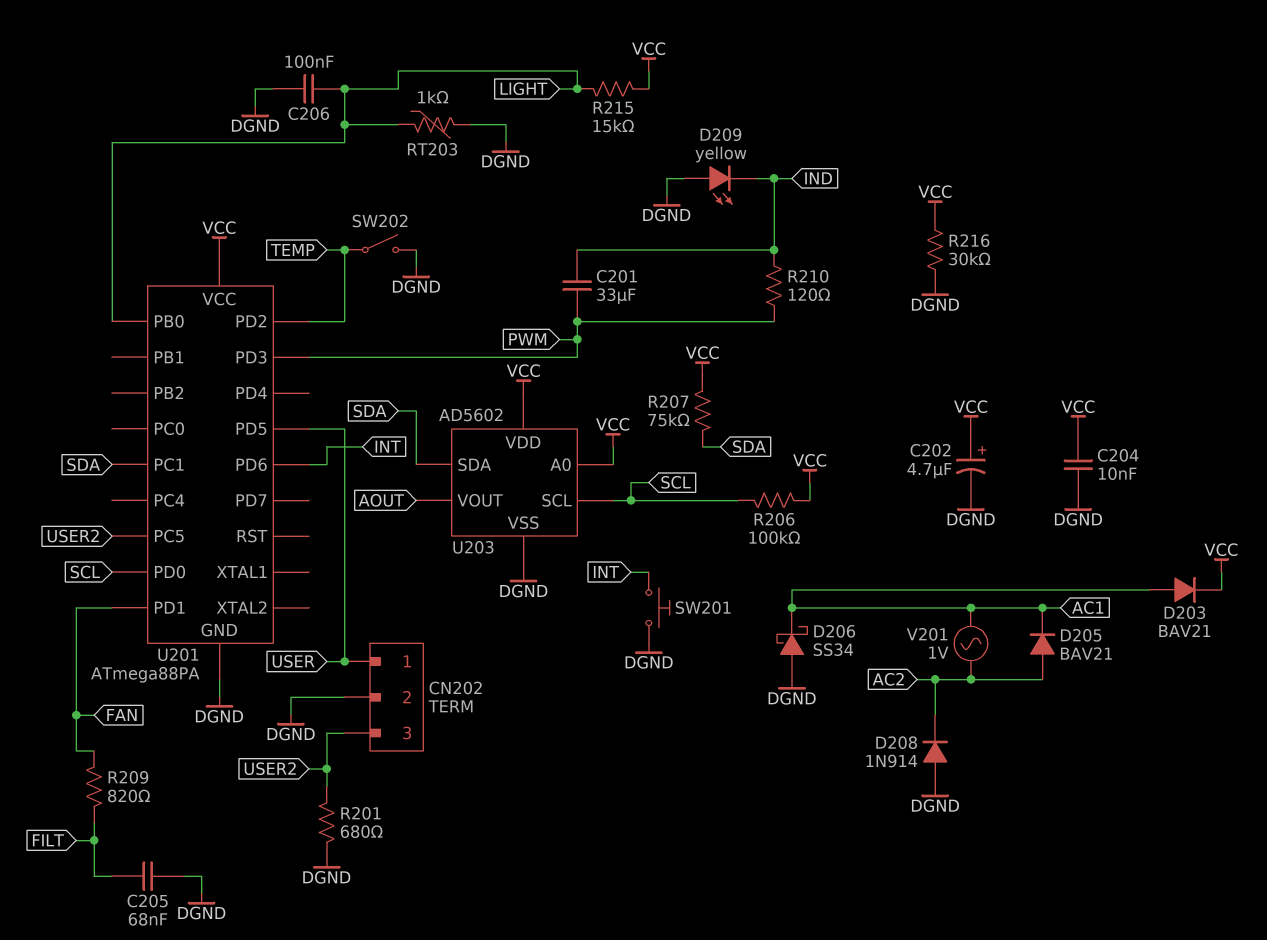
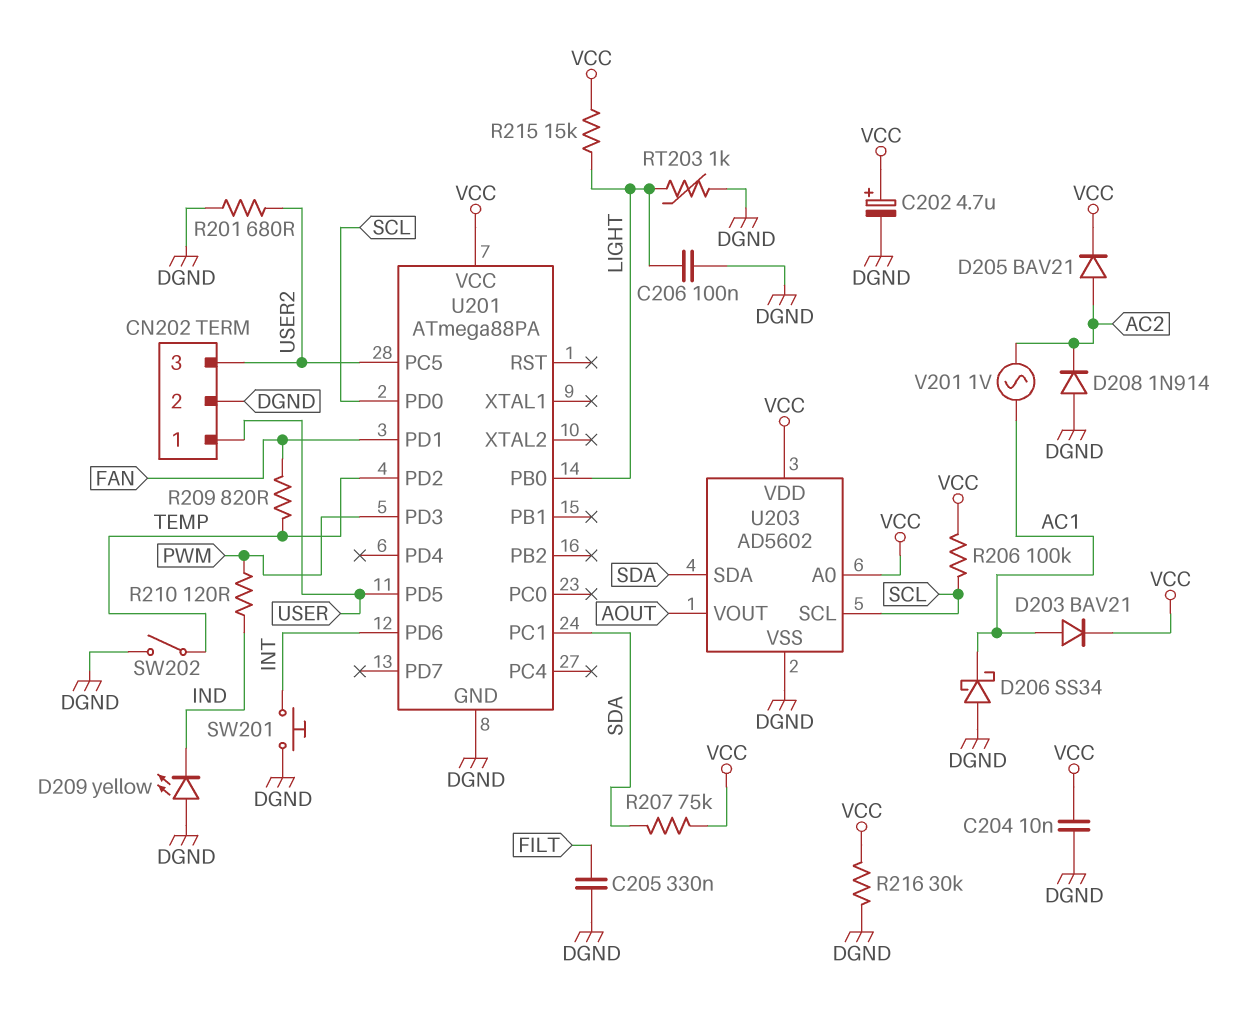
C201: 33uF (IND, PWM) -> none
C205: 68nF (DGND, FILT) -> 330nF (DGND, FILT)
D205: diode BAV21 (A AC2, K AC1) -> diode BAV21 (A AC2, K VCC)
R209: 820 (FAN, FILT) -> 820 (FAN, TEMP)

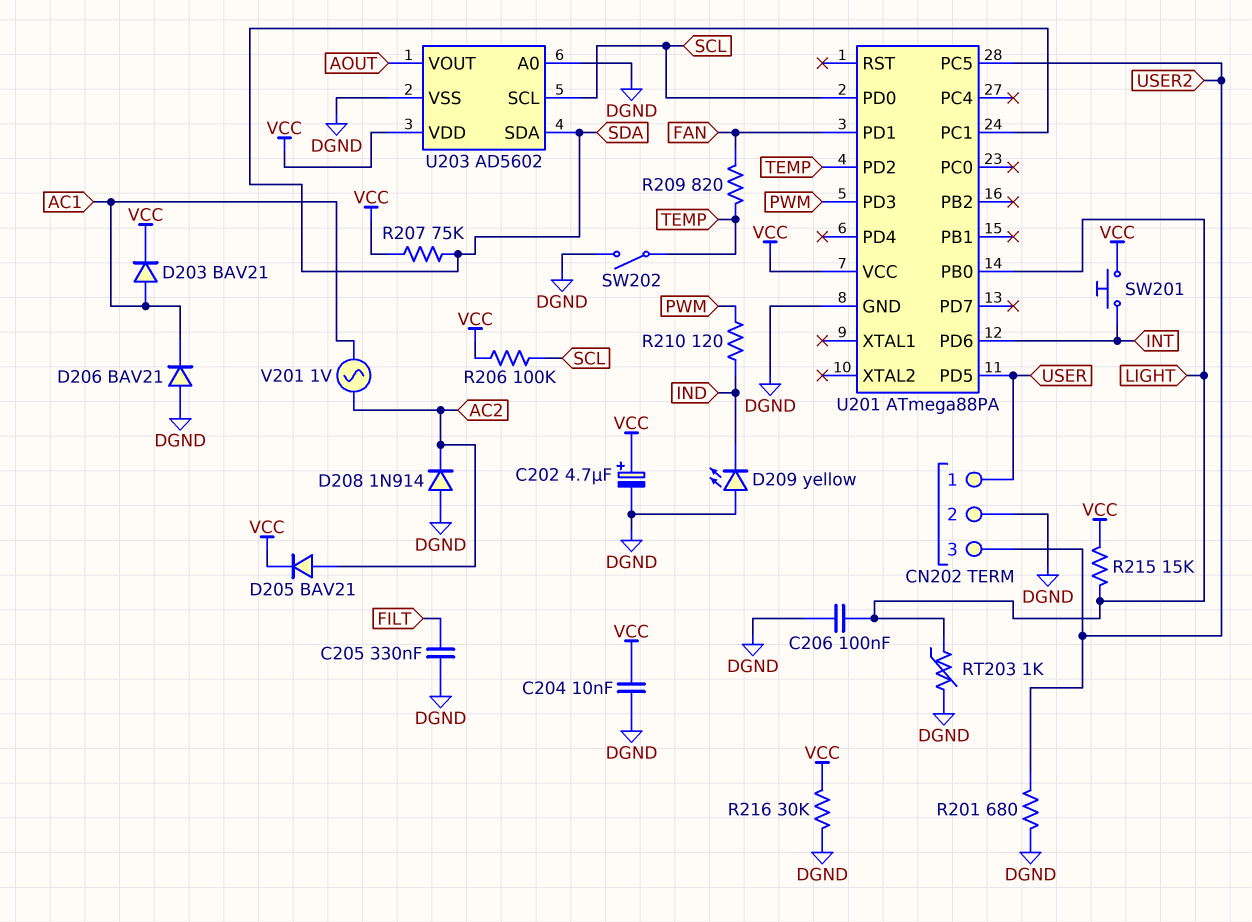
D206: schottky SS34 (A DGND, K AC1) -> diode BAV21 (A DGND, K AC1)
SW201: button (DGND, INT) -> button (INT, VCC)
U203 pin A0: VCC -> DGND

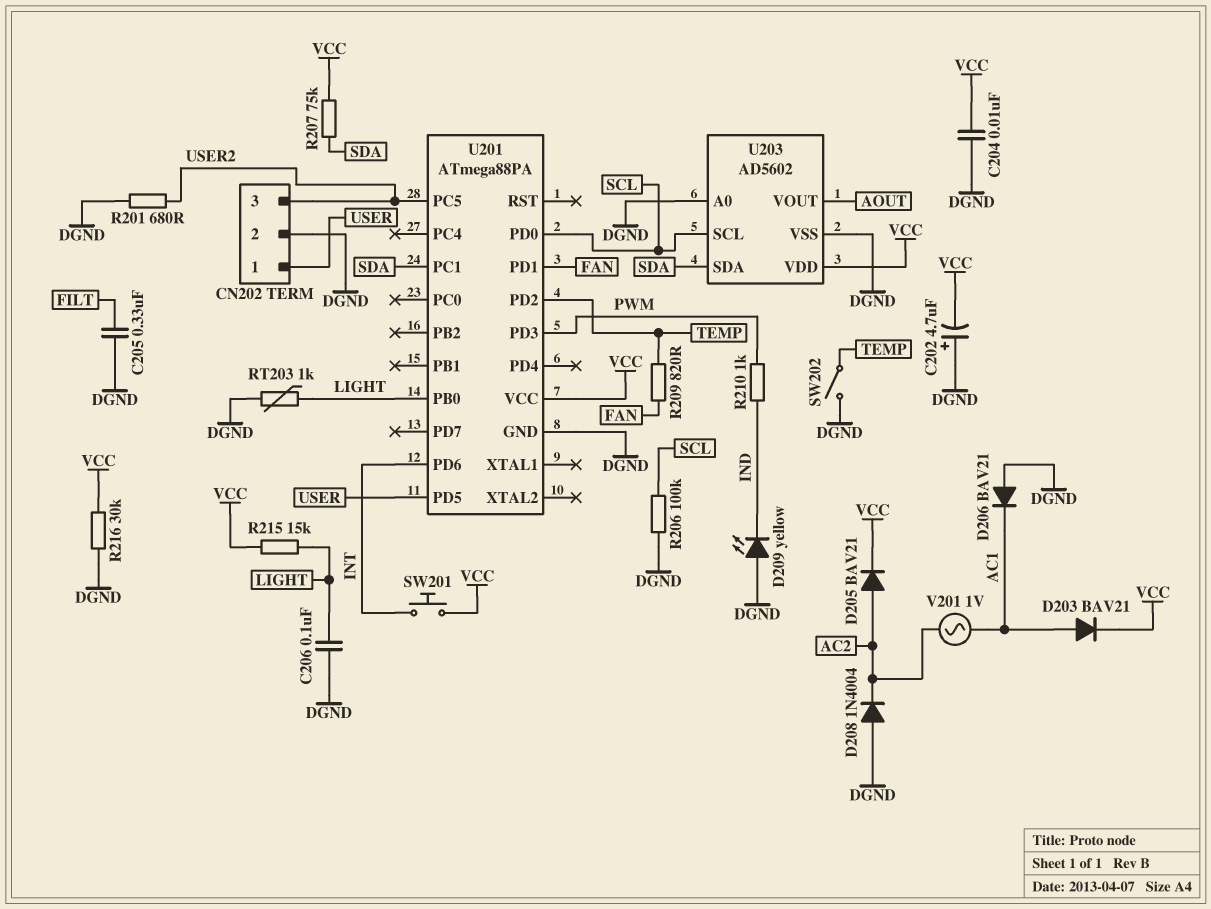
C202: 4.7uF (plus VCC, minus DGND) -> 4.7uF (plus DGND, minus VCC)
D208: diode 1N914 (A DGND, K AC2) -> diode 1N4004 (A DGND, K AC2)
R206: 100k (SCL, VCC) -> 100k (DGND, SCL)
R210: 120 (IND, PWM) -> 1k (IND, PWM)

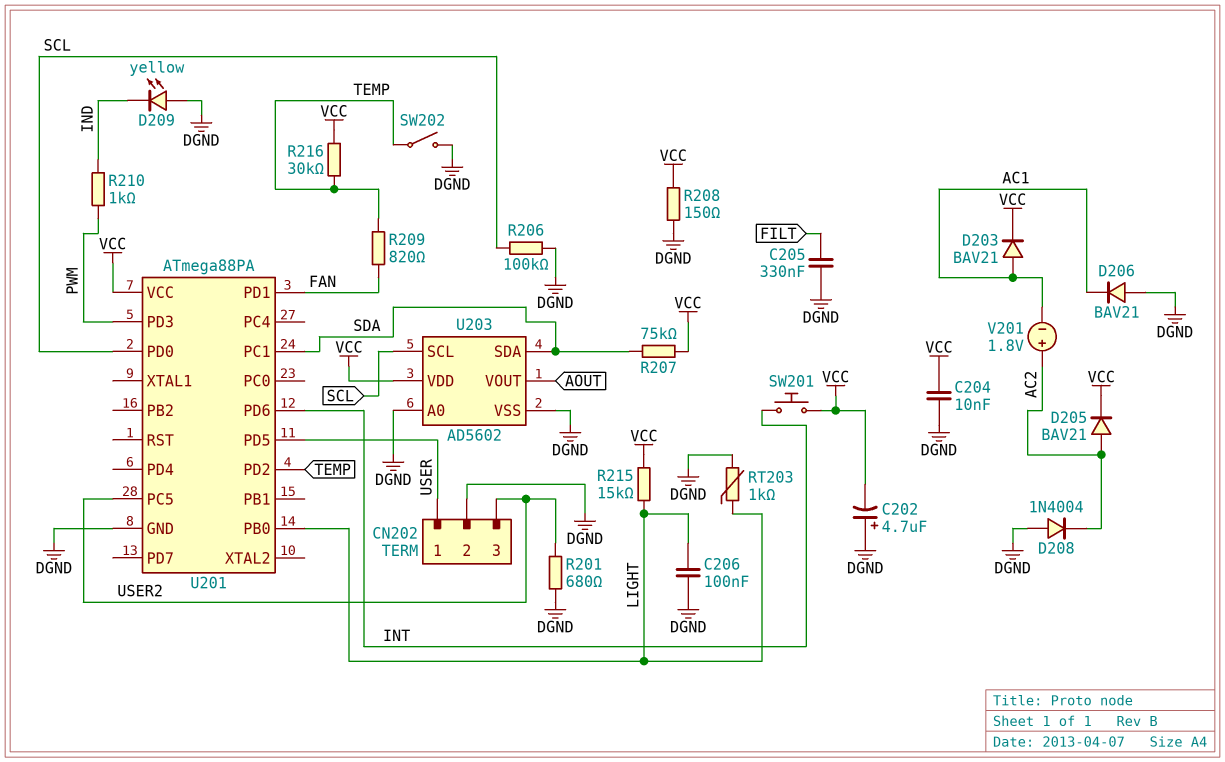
R208: none -> 150 (DGND, VCC)
R216: 30k (DGND, VCC) -> 30k (TEMP, VCC)
V201: AC 1V (AC1, AC2) -> 1.8V (plus AC2, minus AC1)

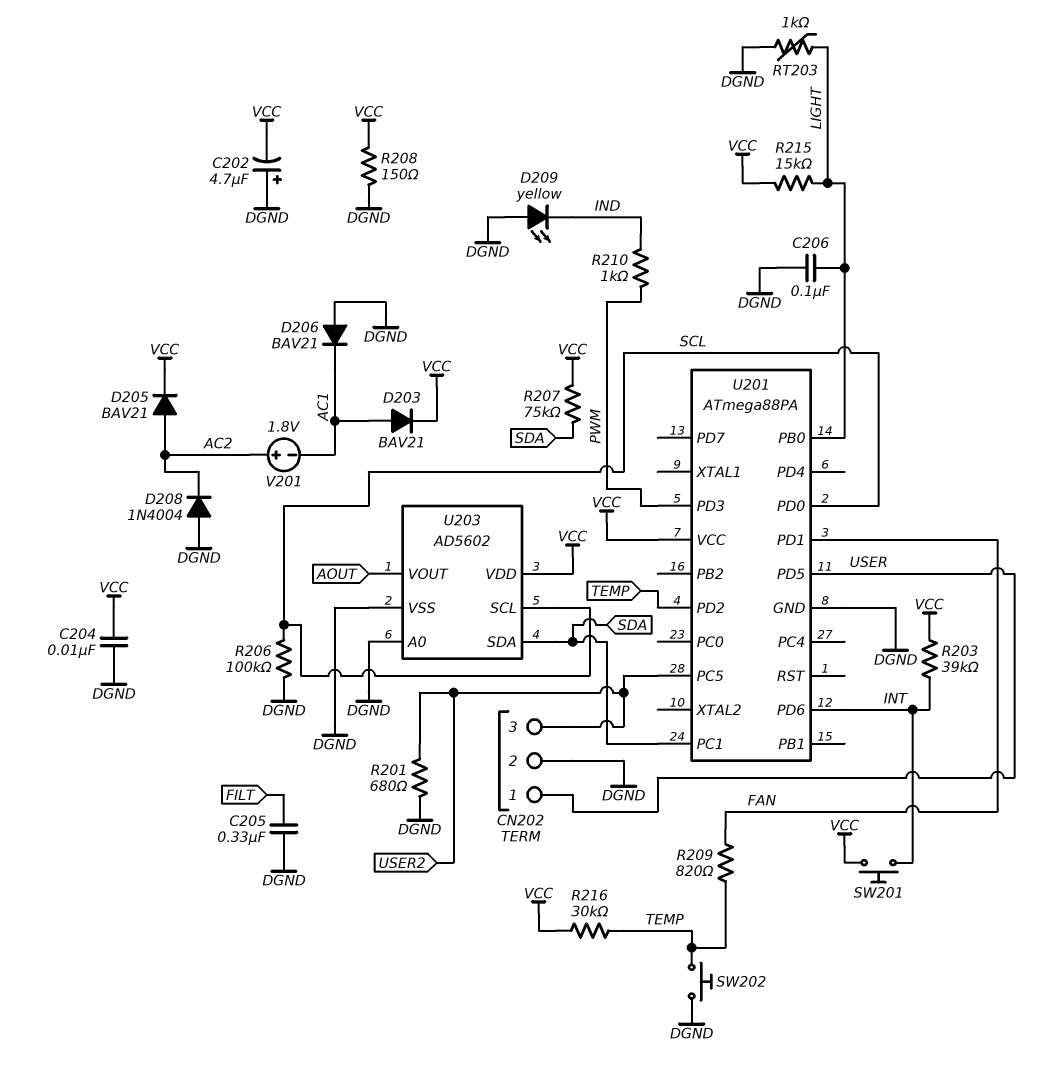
R203: none -> 39k (INT, VCC)
SW202: switch (DGND, TEMP) -> button (DGND, TEMP)

